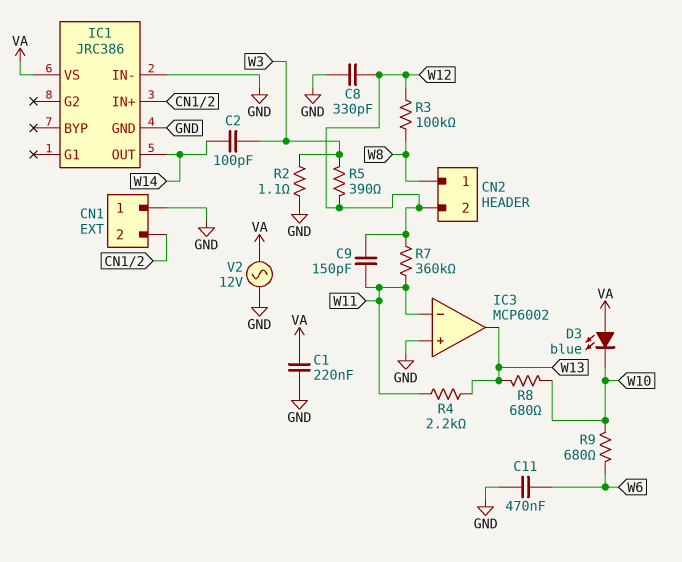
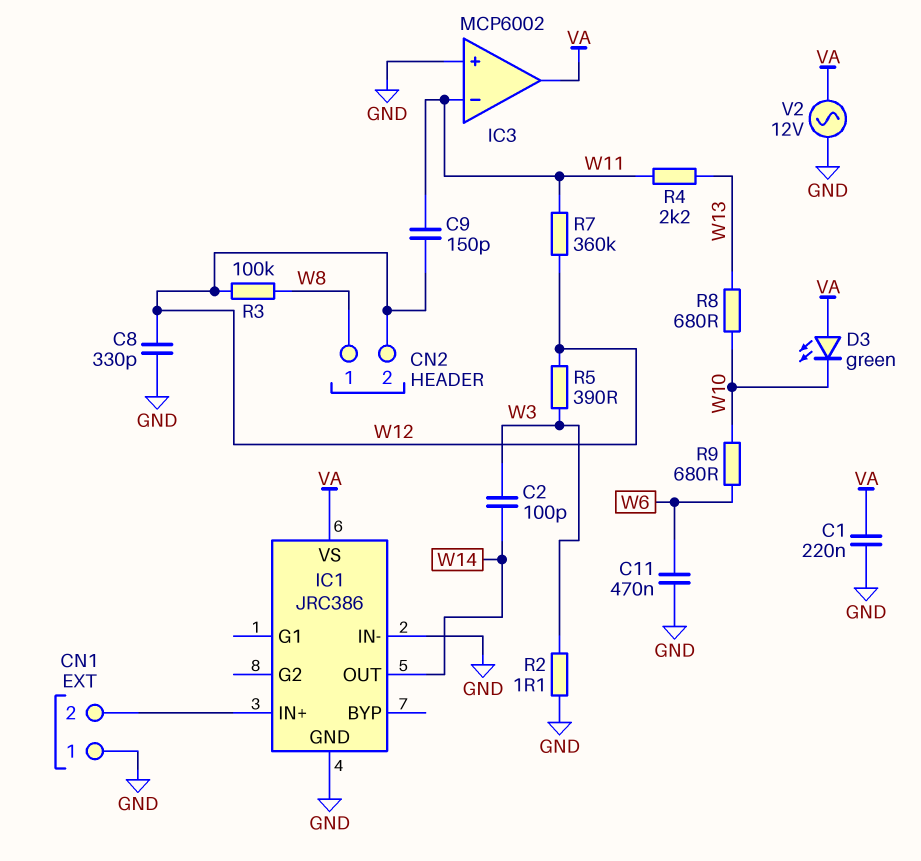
D3: LED blue (A VA, K W10) -> LED green (A VA, K W10)
IC3 pin out: W13 -> VA

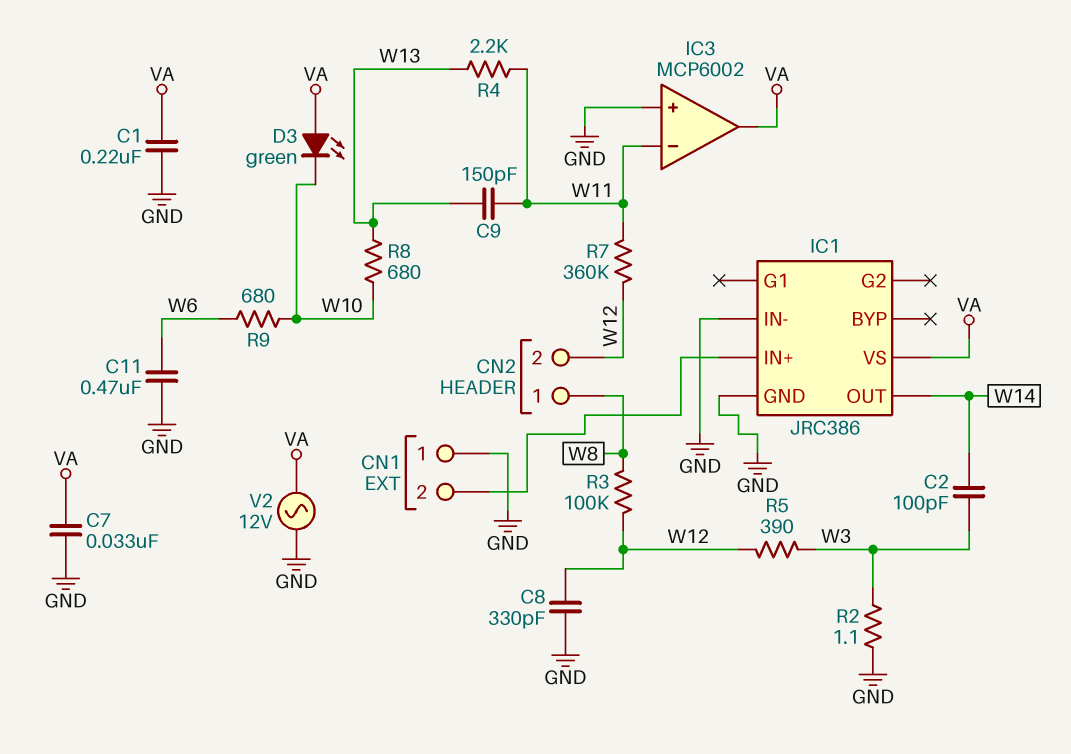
C7: none -> 33nF (GND, VA)
C9: 150pF (W11, W12) -> 150pF (W11, W13)

